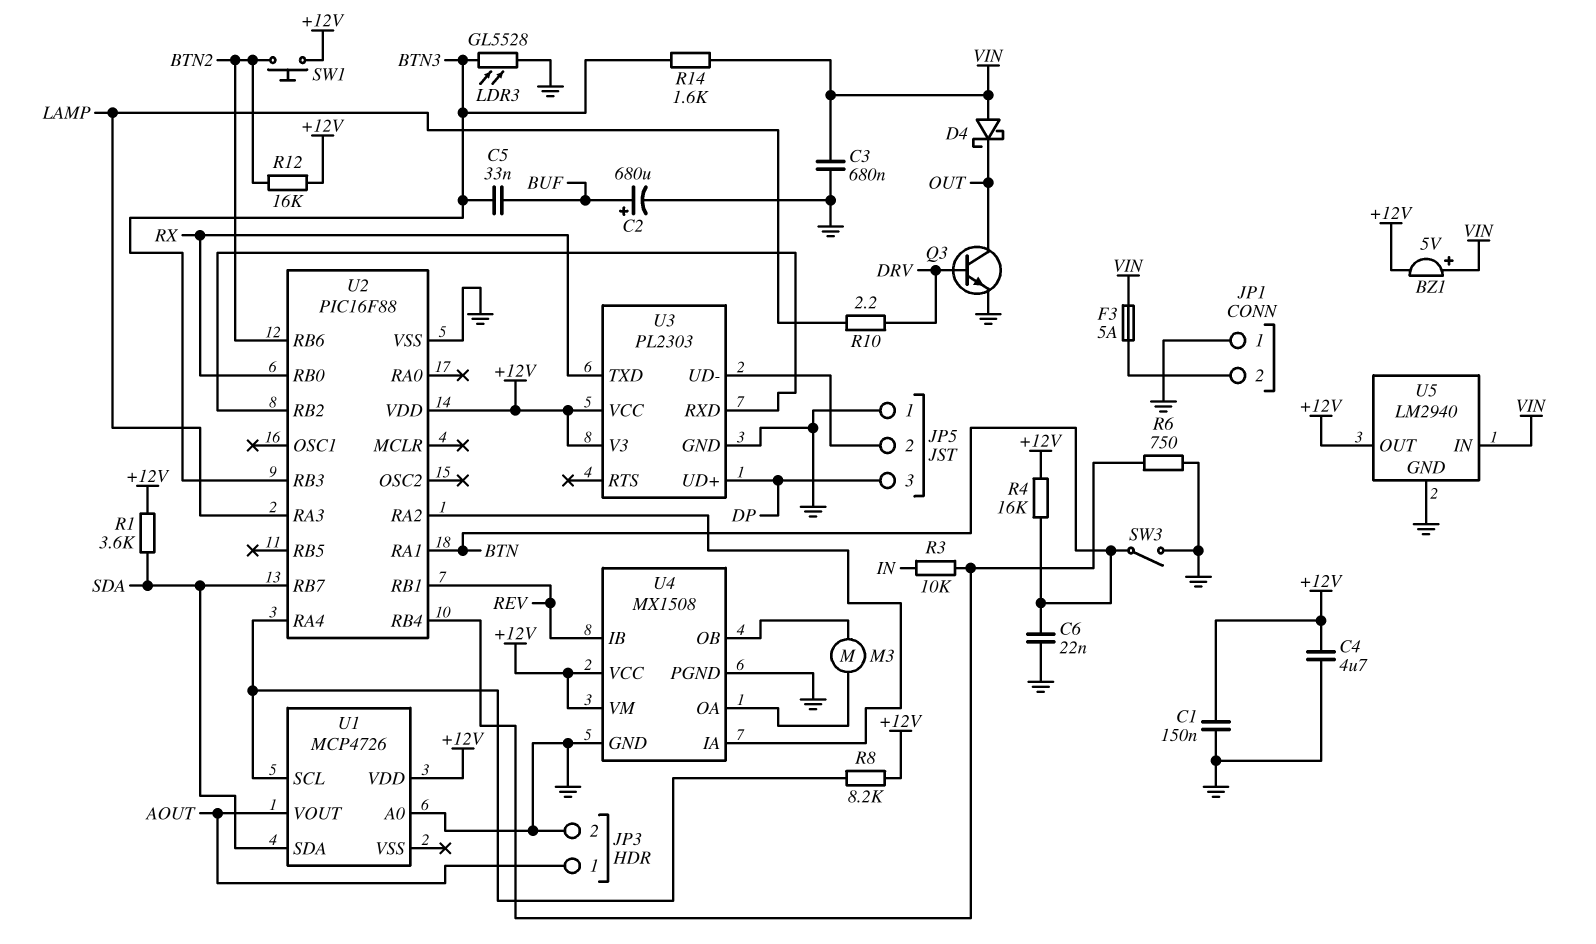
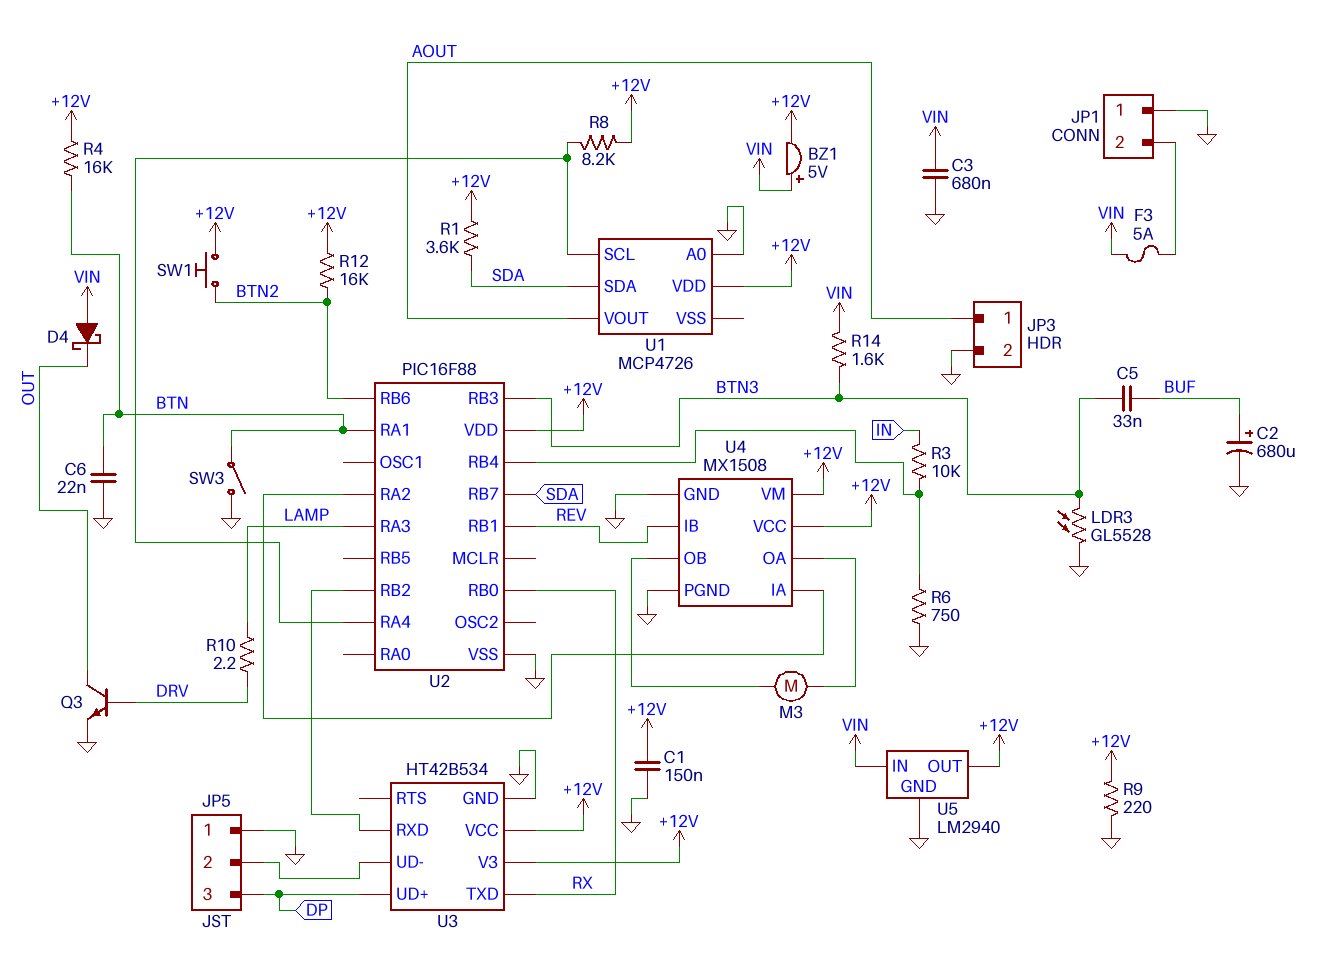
C4: 4.7uF (+12V, GND) -> none
R9: none -> 220 (+12V, GND)
U3: PL2303 -> HT42B534

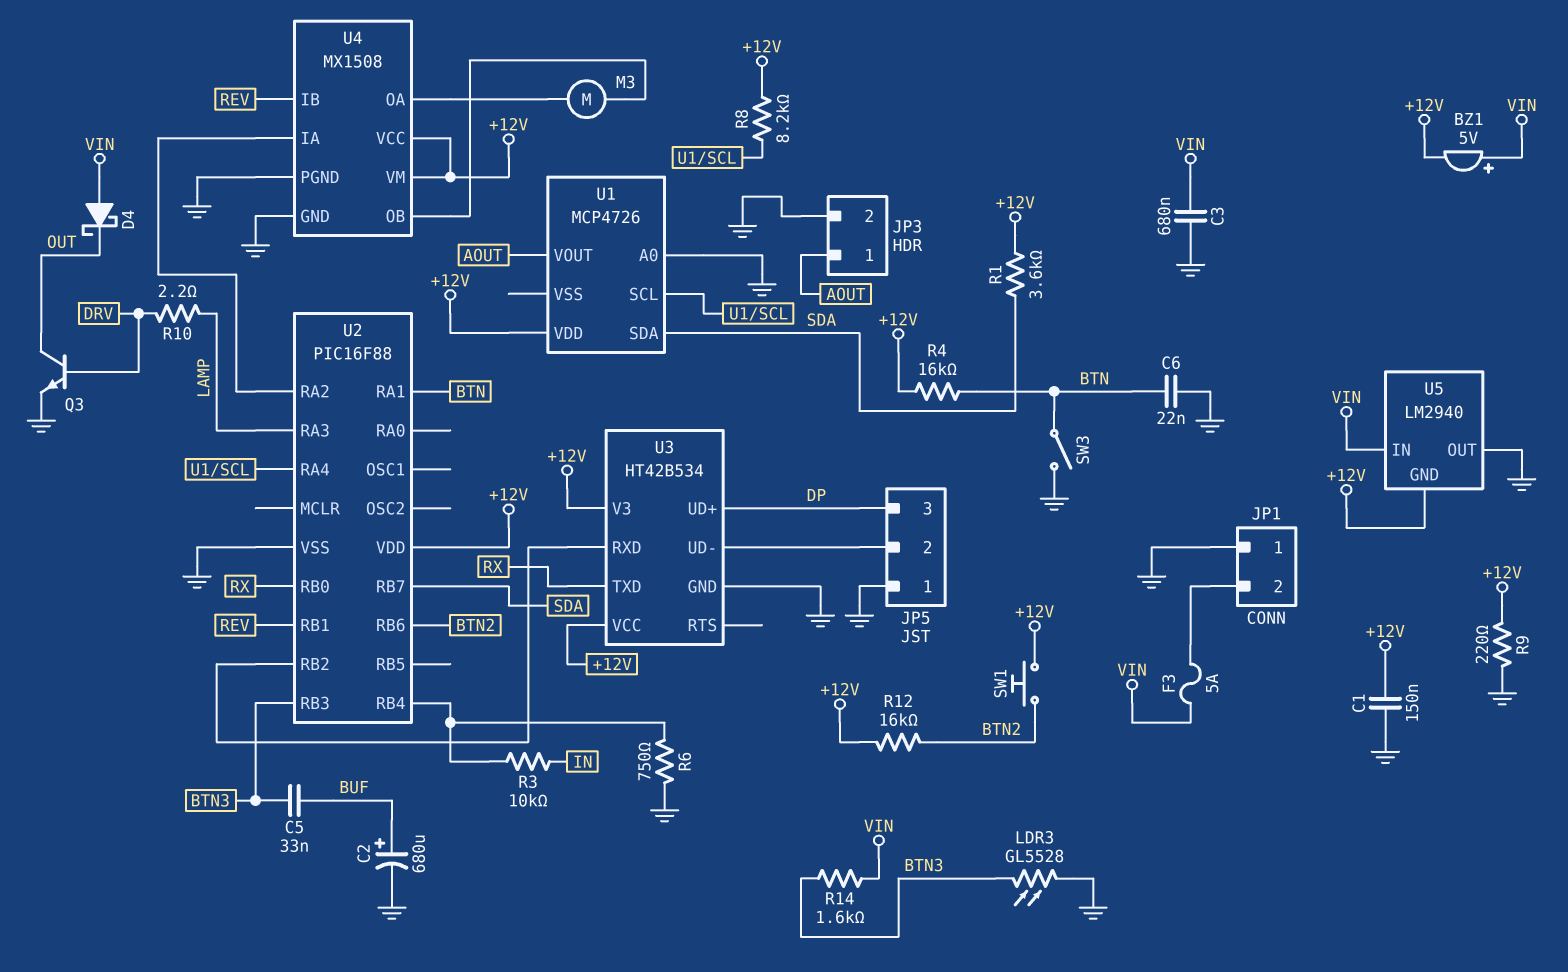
U5 pin GND: GND -> +12V
U5 pin OUT: +12V -> GND

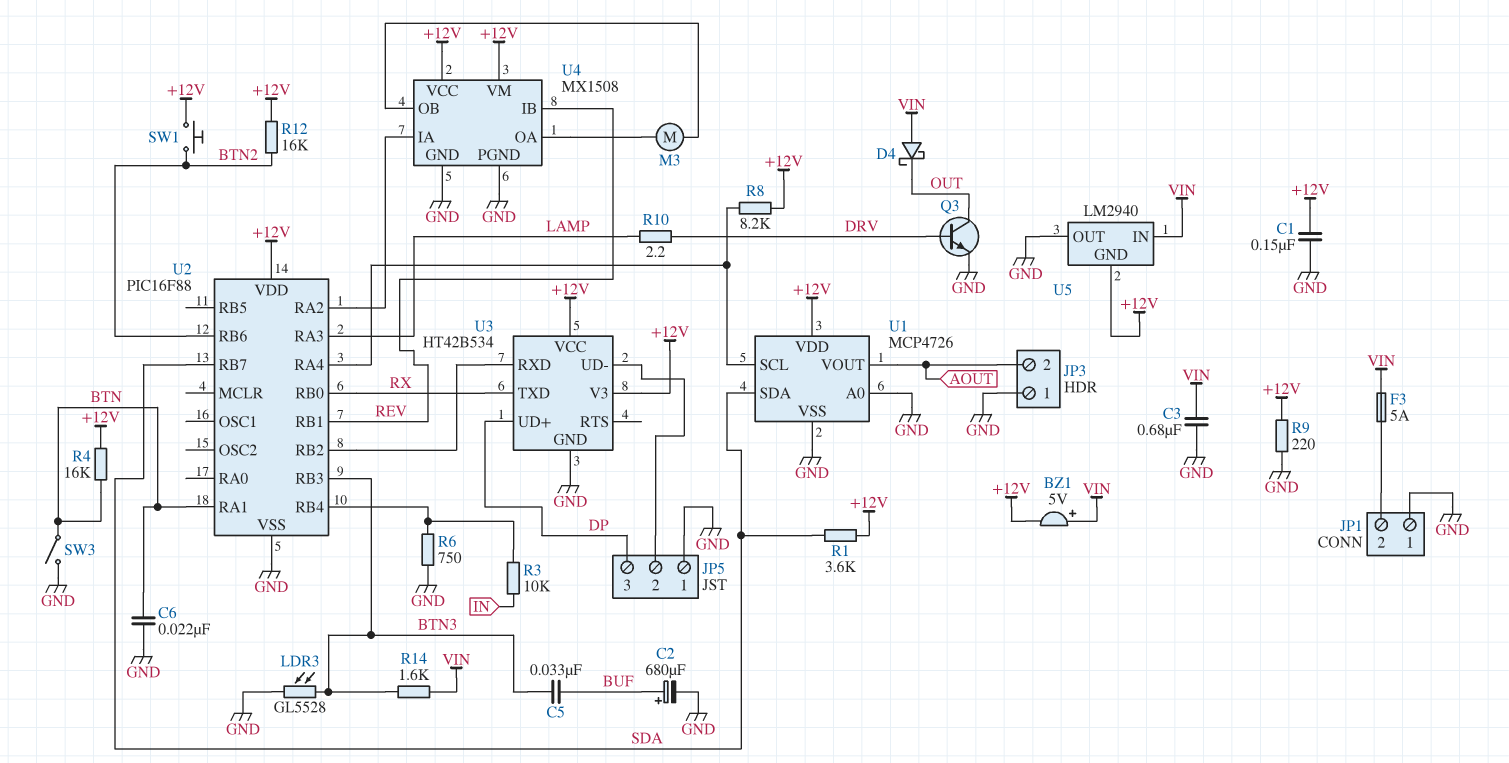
JP3 pin 1: AOUT -> GND
JP3 pin 2: GND -> AOUT
U1 pin VSS: none -> GND

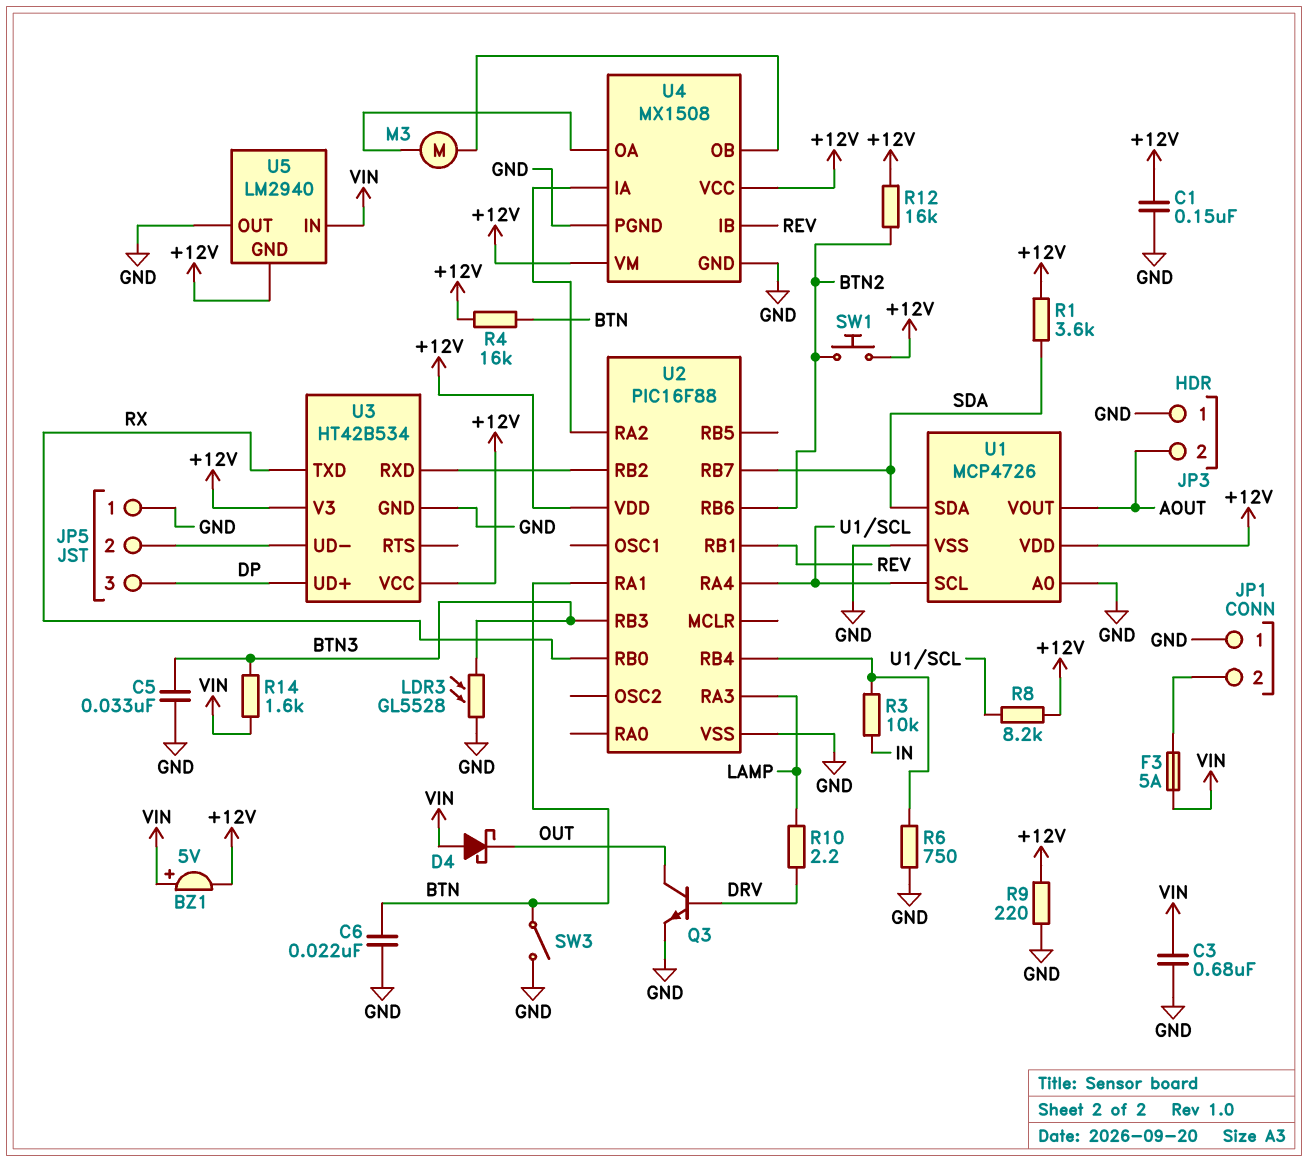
C2: 680uF (plus BUF, minus GND) -> none
C5: 33nF (BTN3, BUF) -> 33nF (BTN3, GND)

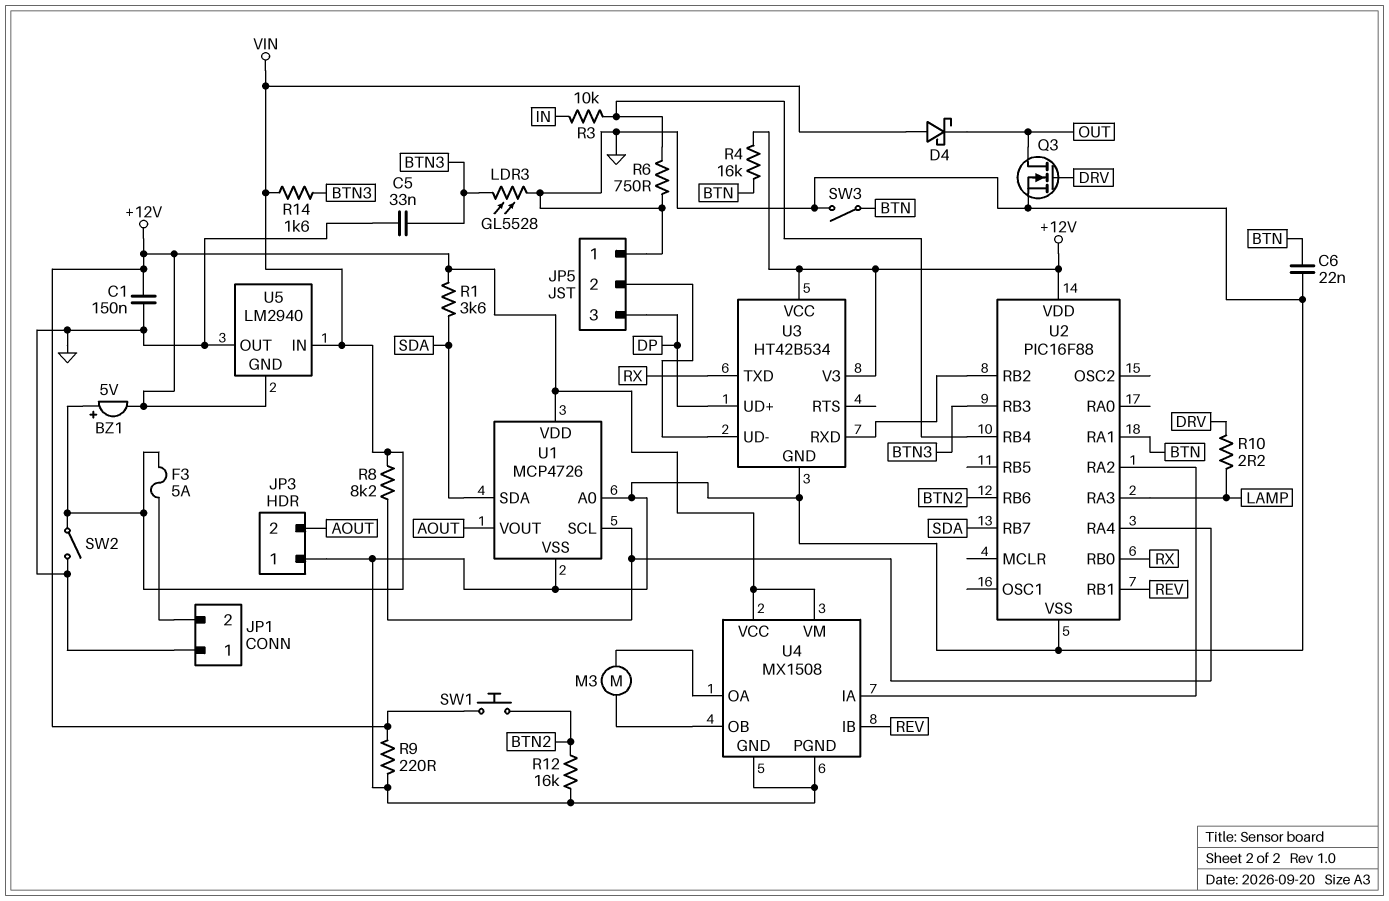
C3: 680nF (GND, VIN) -> none
Q3: NPN (B DRV, C OUT, E GND) -> NMOS (G DRV, D OUT, S GND)
R8: 8.2k (+12V, U1/SCL) -> 8.2k (U1/SCL, VIN)
R12: 16k (+12V, BTN2) -> 16k (BTN2, GND)
SW2: none -> switch (GND, VIN)

